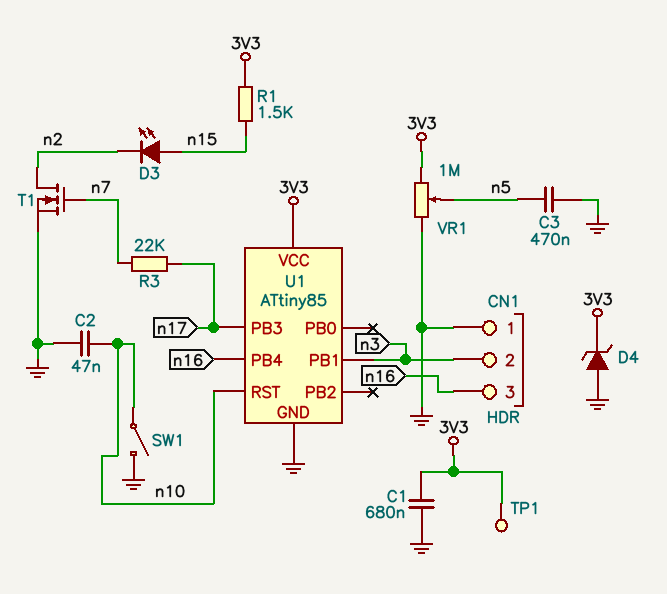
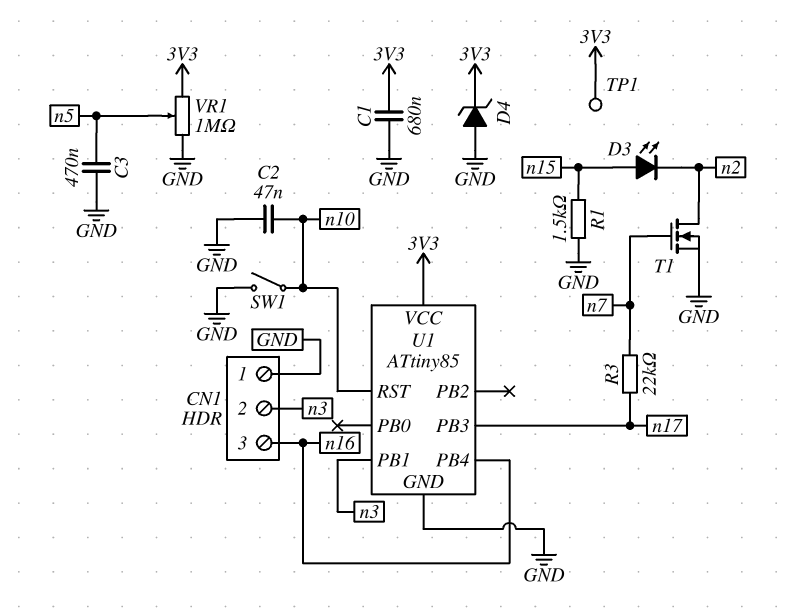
R1: 1.5k (3V3, n15) -> 1.5k (GND, n15)

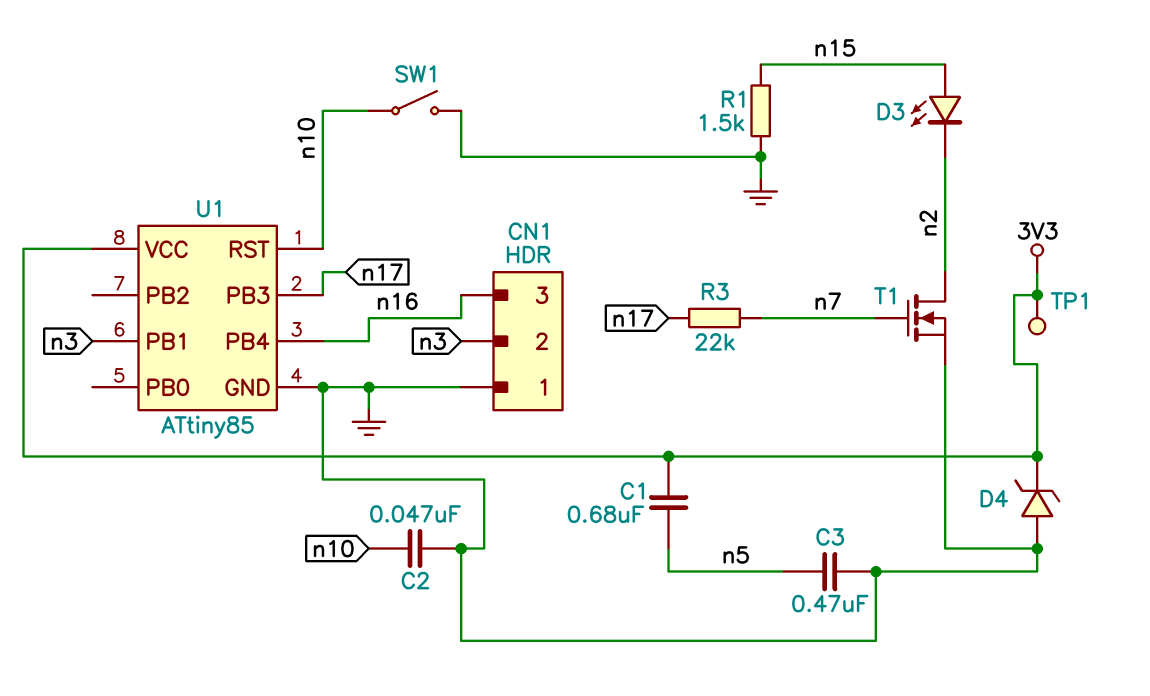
C1: 680nF (3V3, GND) -> 680nF (3V3, n5)
VR1: 1M (3V3, GND, wiper n5) -> none

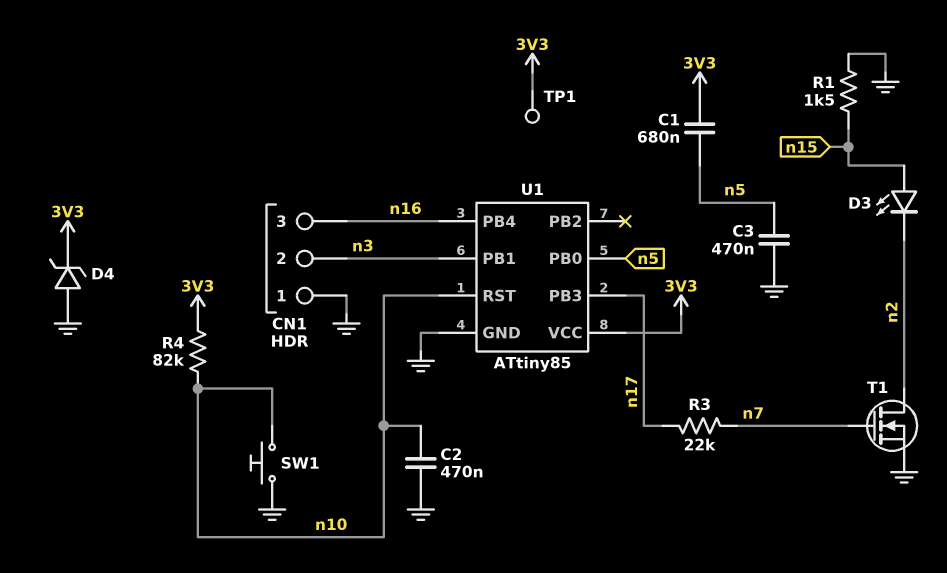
C2: 47nF (GND, n10) -> 470nF (GND, n10)
R4: none -> 82k (3V3, n10)
SW1: switch (GND, n10) -> button (GND, n10)
U1 pin PB0: none -> n5

